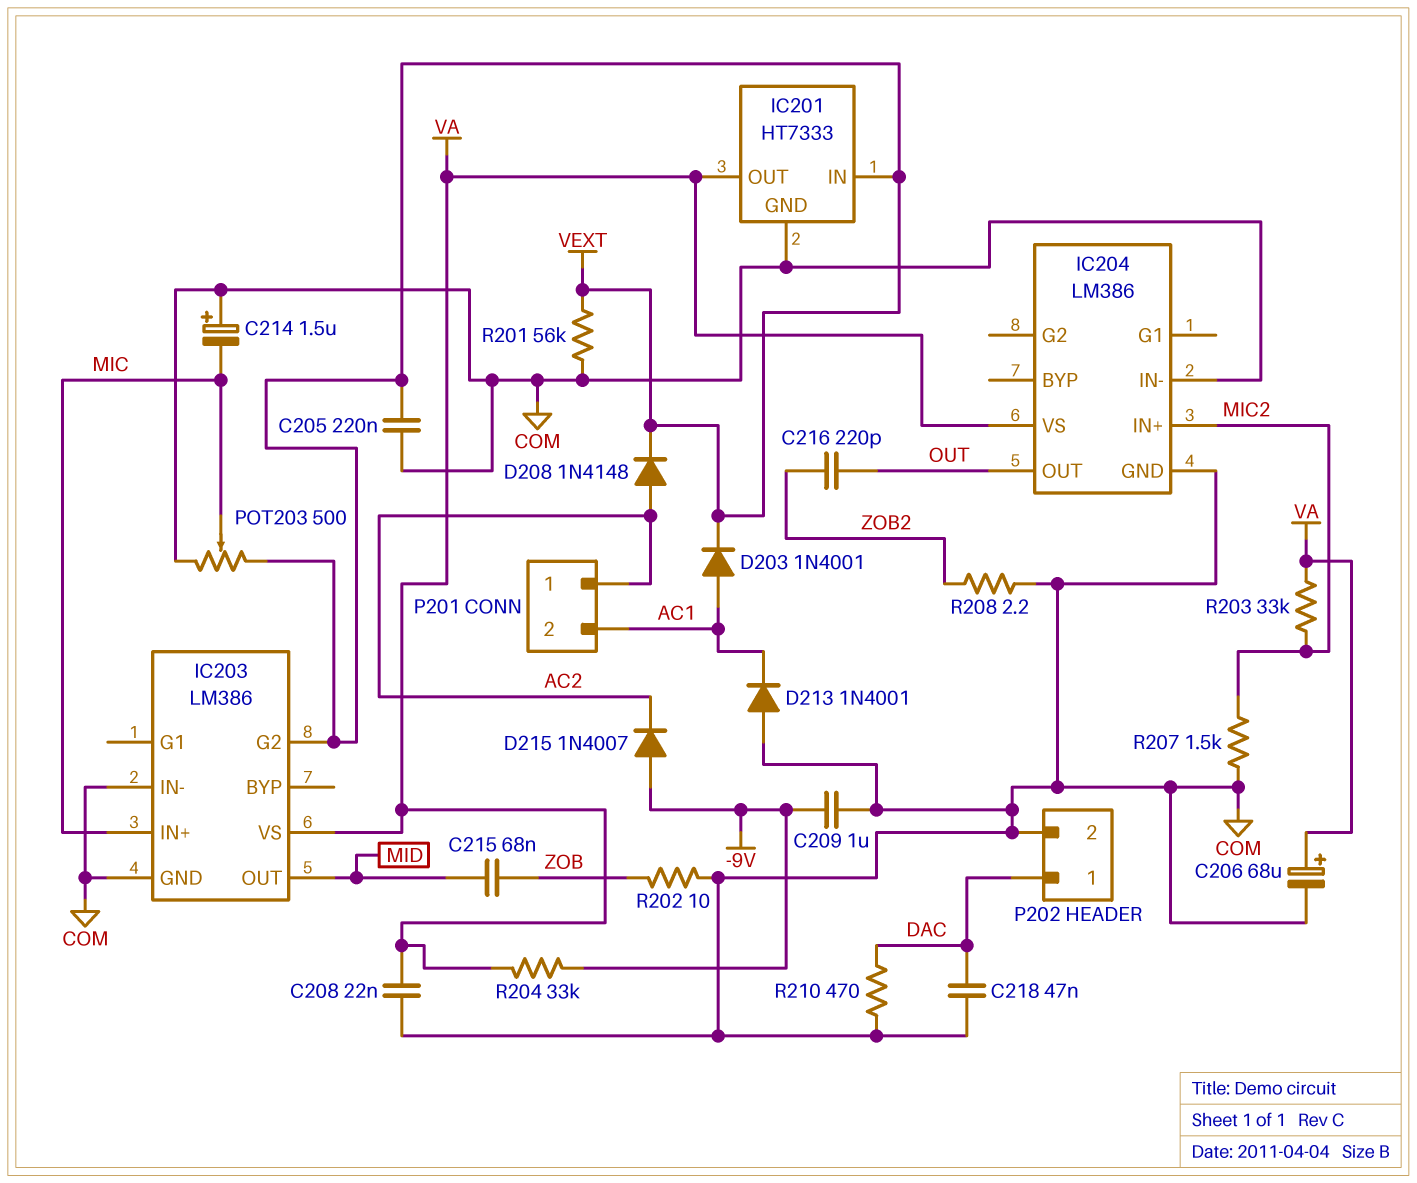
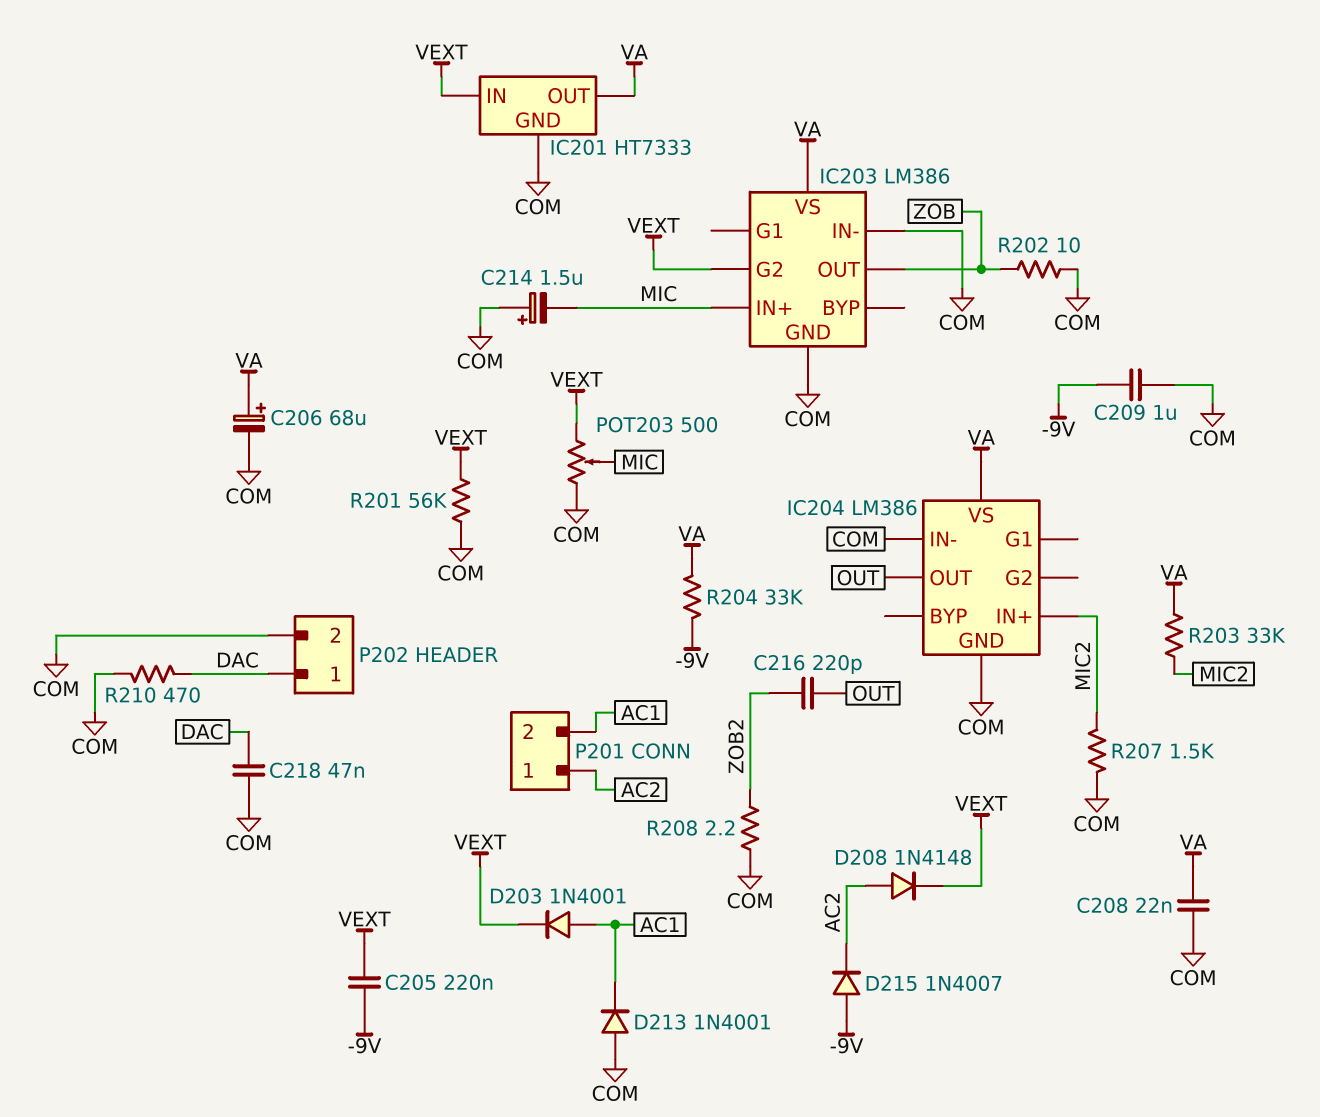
C205: 220nF (COM, VEXT) -> 220nF (-9V, VEXT)
C215: 68nF (MID, ZOB) -> none
IC203 pin OUT: MID -> ZOB

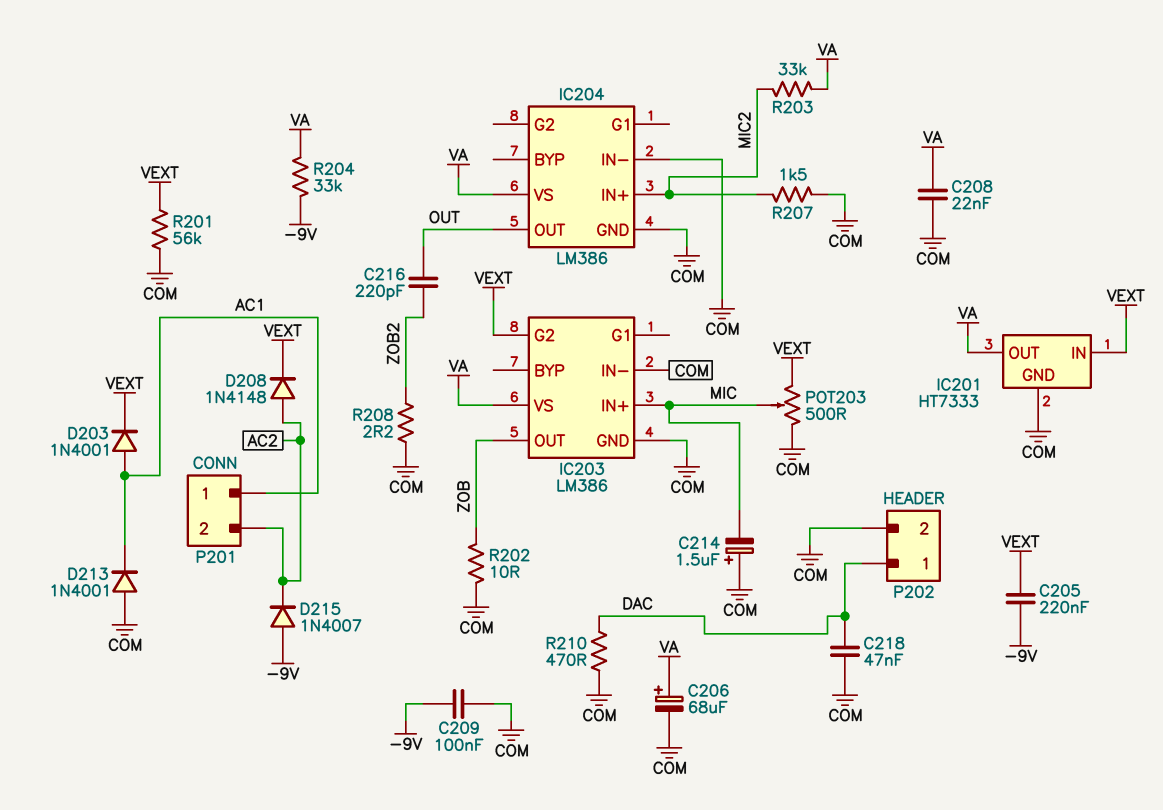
C209: 1uF (-9V, COM) -> 100nF (-9V, COM)
P201 pin 1: AC2 -> AC1
P201 pin 2: AC1 -> AC2

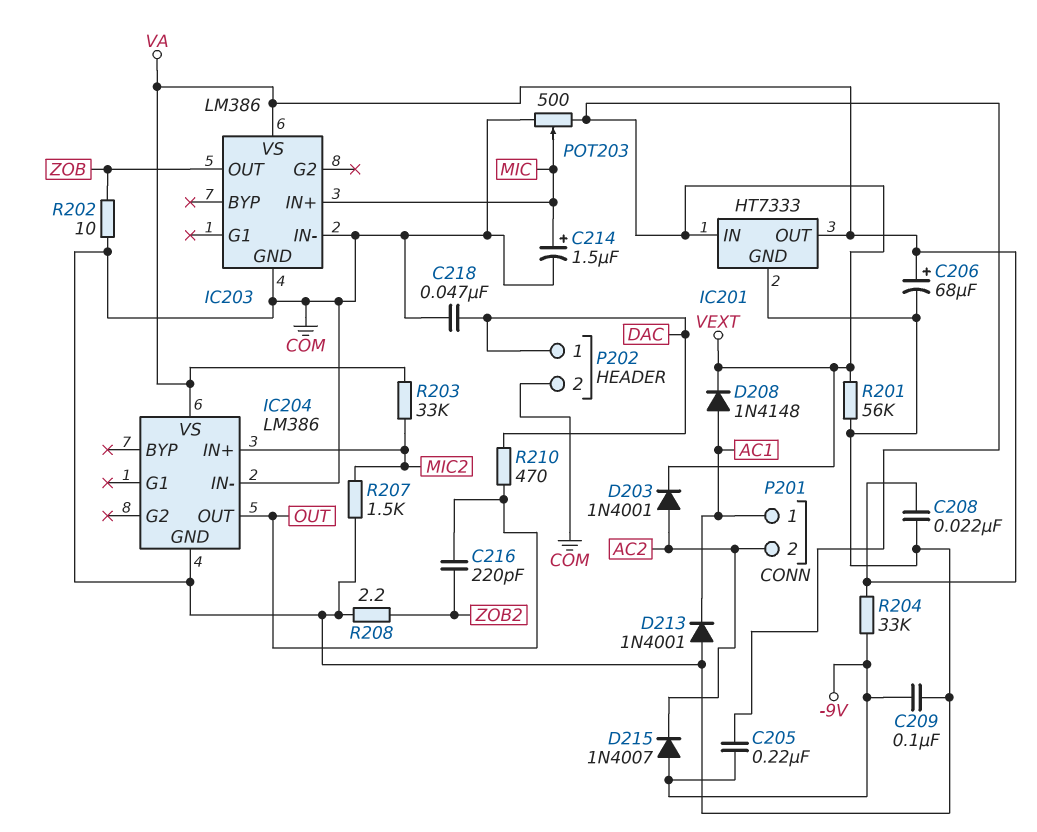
C214: 1.5uF (plus COM, minus MIC) -> 1.5uF (plus MIC, minus COM)
D203: diode 1N4001 (A AC1, K VEXT) -> diode 1N4001 (A AC2, K VEXT)
D208: diode 1N4148 (A AC2, K VEXT) -> diode 1N4148 (A AC1, K VEXT)
IC203 pin G2: VEXT -> none
R210: 470 (COM, DAC) -> 470 (DAC, OUT)

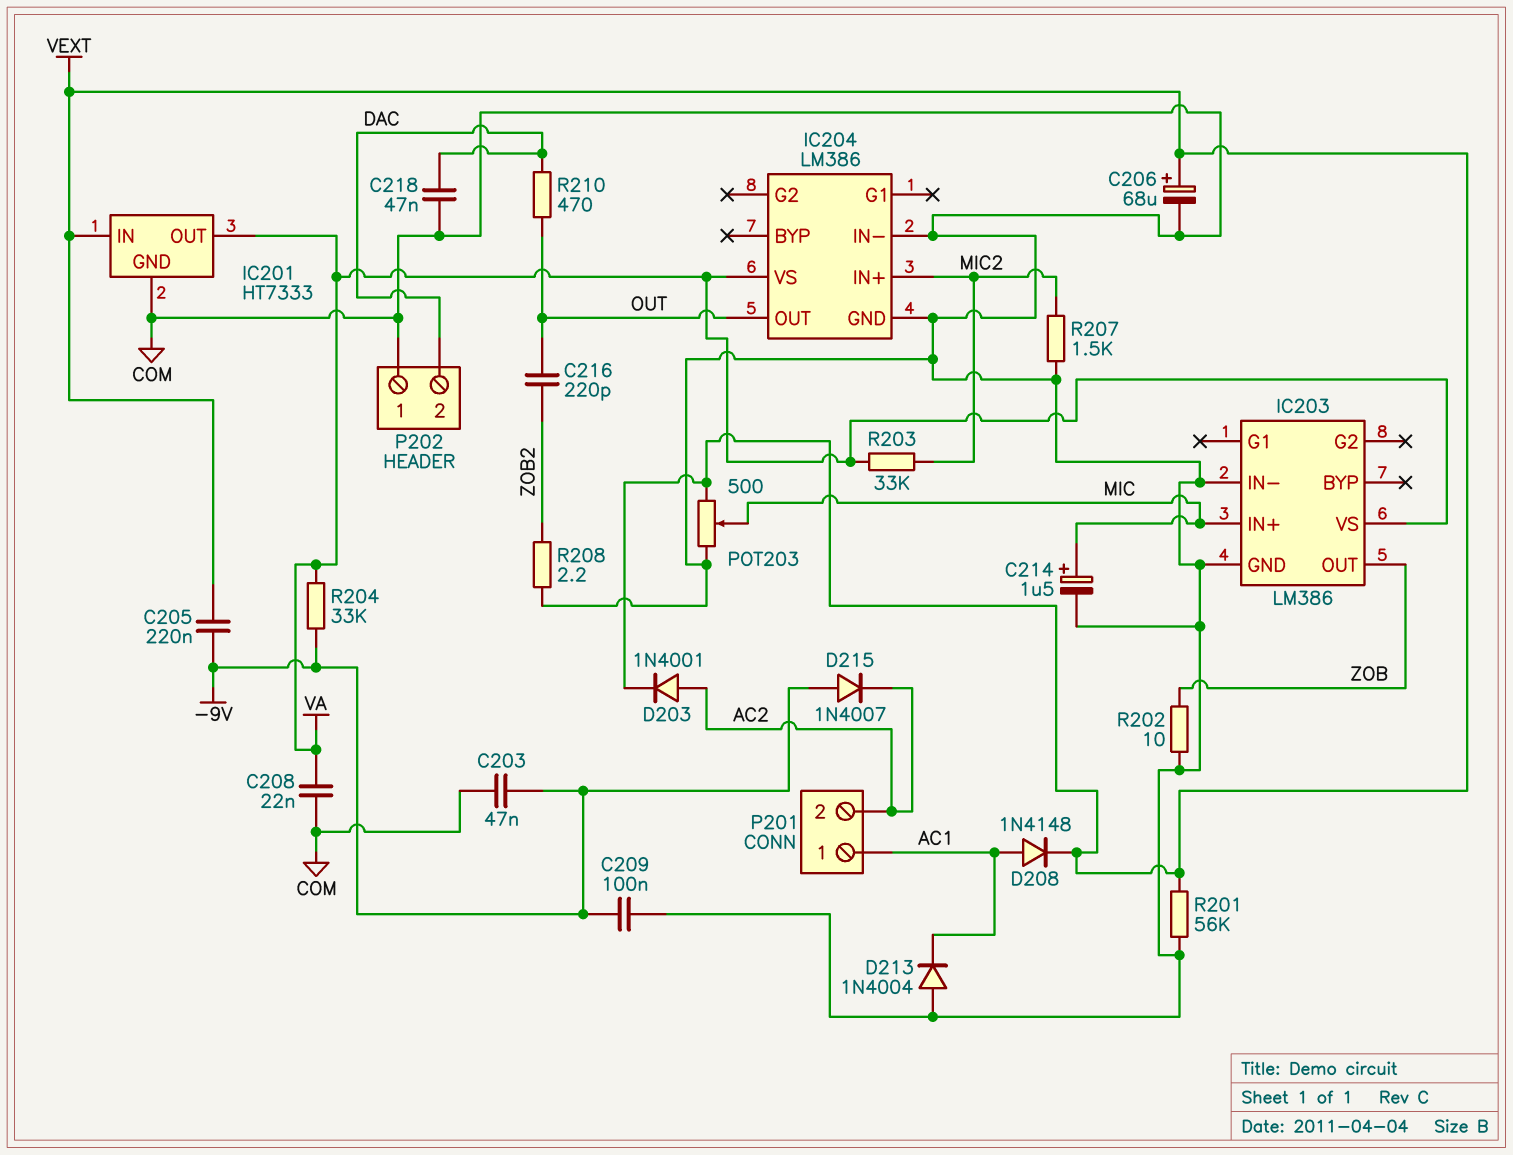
C203: none -> 47nF (-9V, COM)
C206: 68uF (plus VA, minus COM) -> 68uF (plus VEXT, minus COM)
D213: diode 1N4001 (A COM, K AC1) -> diode 1N4004 (A COM, K AC1)
P202 pin 1: DAC -> COM
P202 pin 2: COM -> DAC

